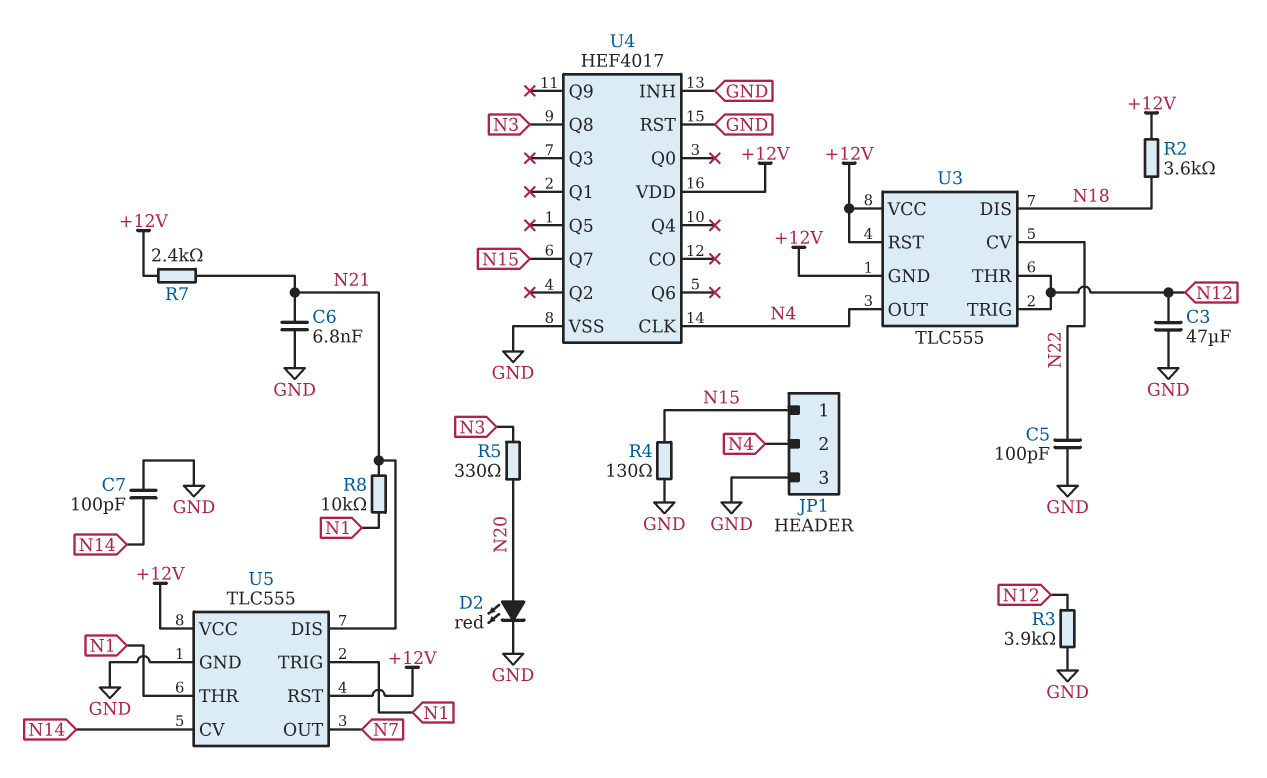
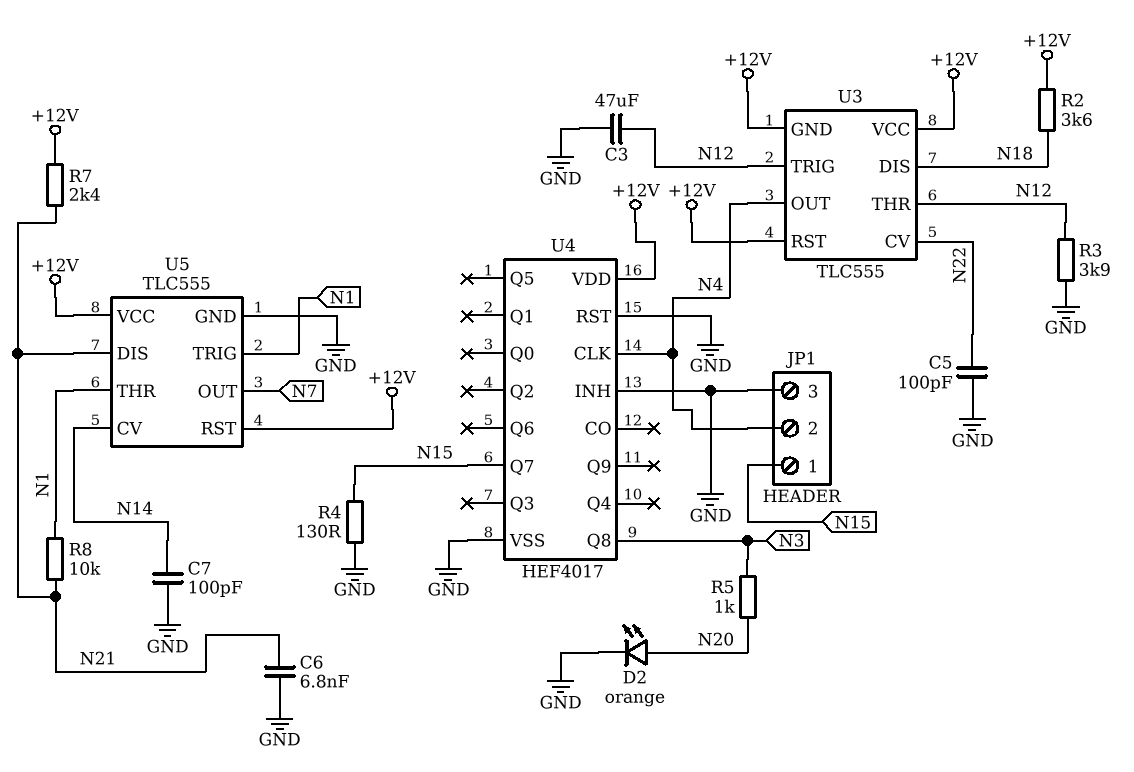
D2: LED red (A N20, K GND) -> LED orange (A N20, K GND)
R5: 330 (N3, N20) -> 1k (N3, N20)

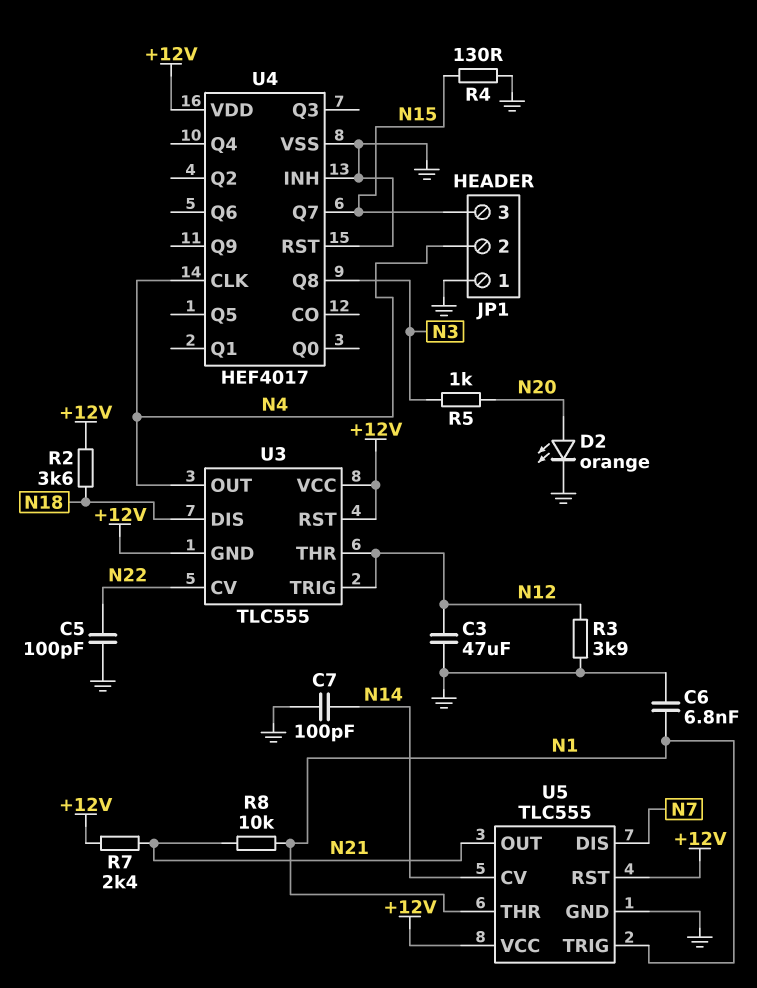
C6: 6.8nF (GND, N21) -> 6.8nF (GND, N1)
JP1 pin 1: N15 -> GND
JP1 pin 3: GND -> N15
U5 pin DIS: N21 -> N7
U5 pin OUT: N7 -> N21

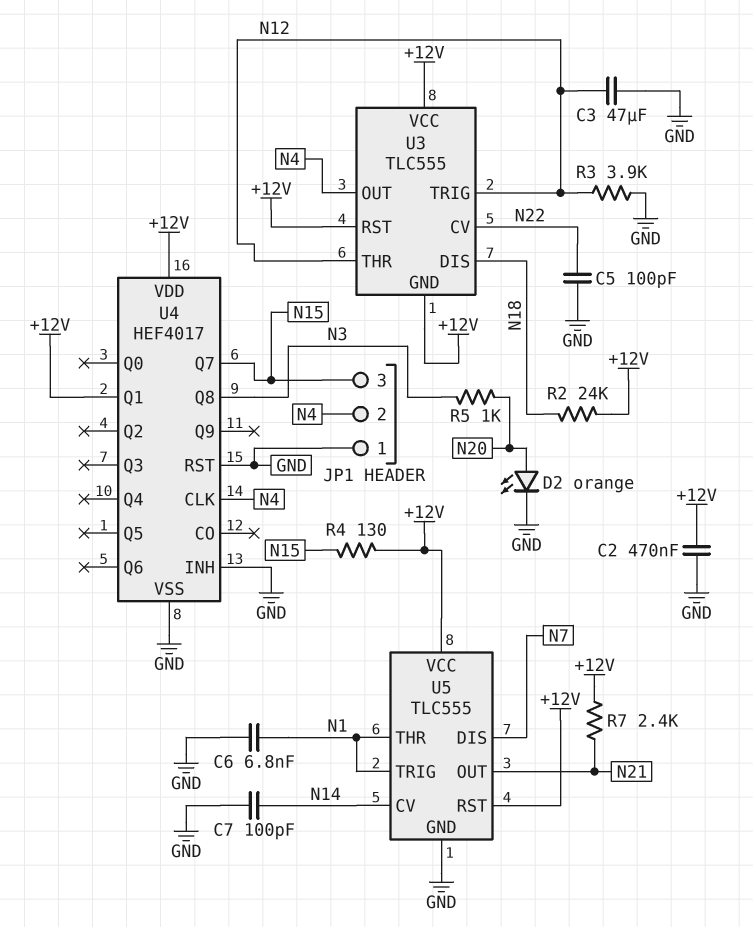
C2: none -> 470nF (+12V, GND)
R2: 3.6k (+12V, N18) -> 24k (+12V, N18)
R4: 130 (GND, N15) -> 130 (+12V, N15)
R8: 10k (N1, N21) -> none
U4 pin Q1: none -> +12V

